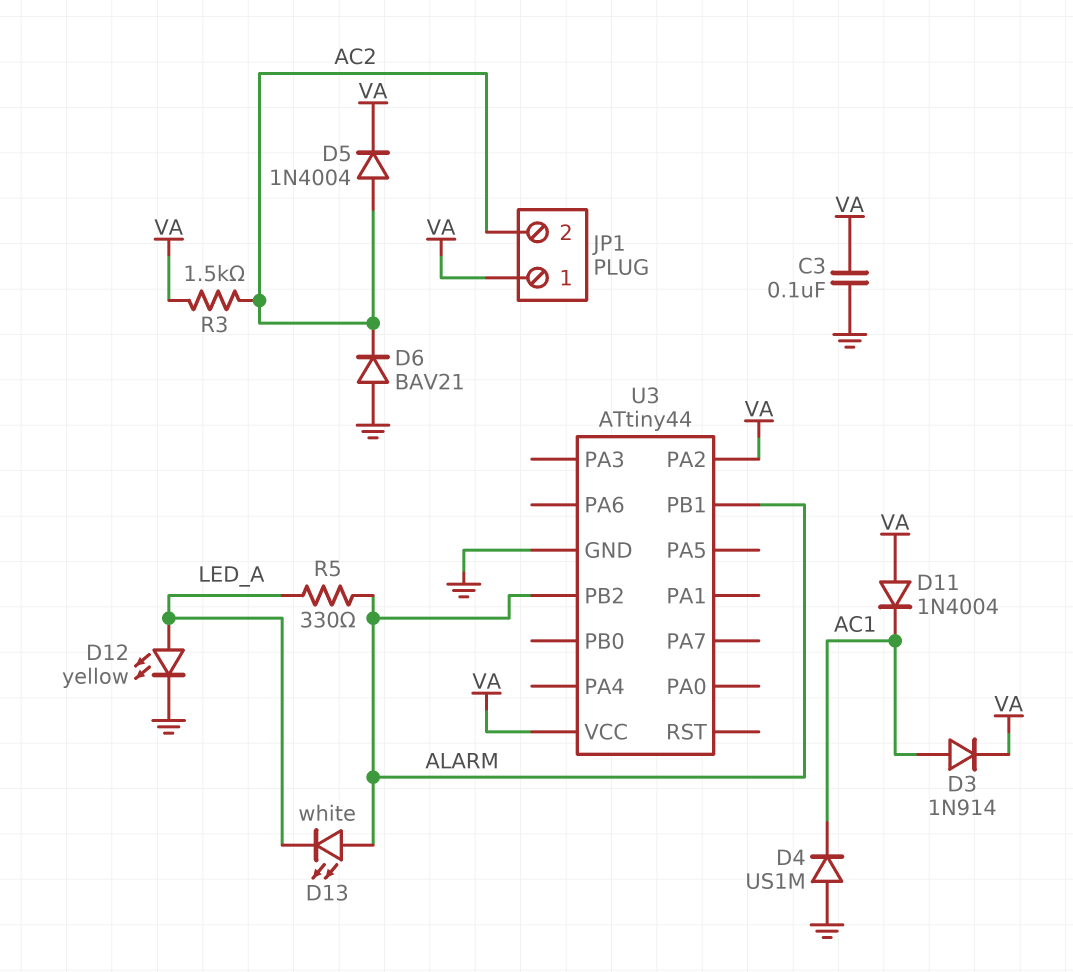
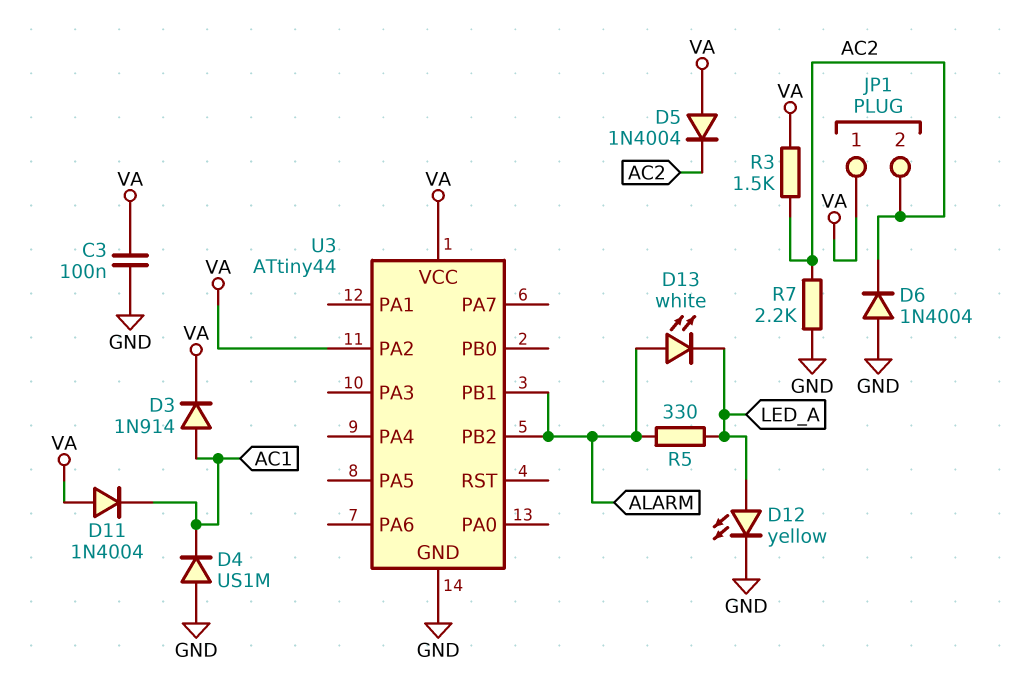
D5: diode 1N4004 (A AC2, K VA) -> diode 1N4004 (A VA, K AC2)
D6: diode BAV21 (A GND, K AC2) -> diode 1N4004 (A GND, K AC2)
R7: none -> 2.2k (AC2, GND)

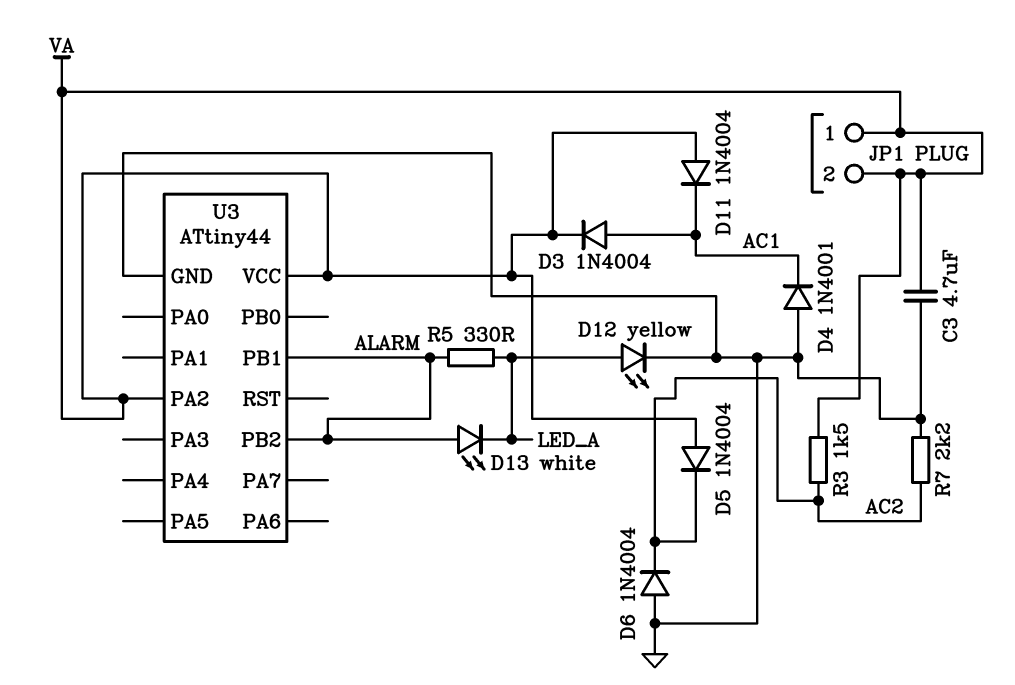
C3: 100nF (GND, VA) -> 4.7uF (GND, VA)
D3: diode 1N914 (A AC1, K VA) -> diode 1N4004 (A AC1, K VA)
D4: diode US1M (A GND, K AC1) -> diode 1N4001 (A GND, K AC1)
JP1 pin 2: AC2 -> VA

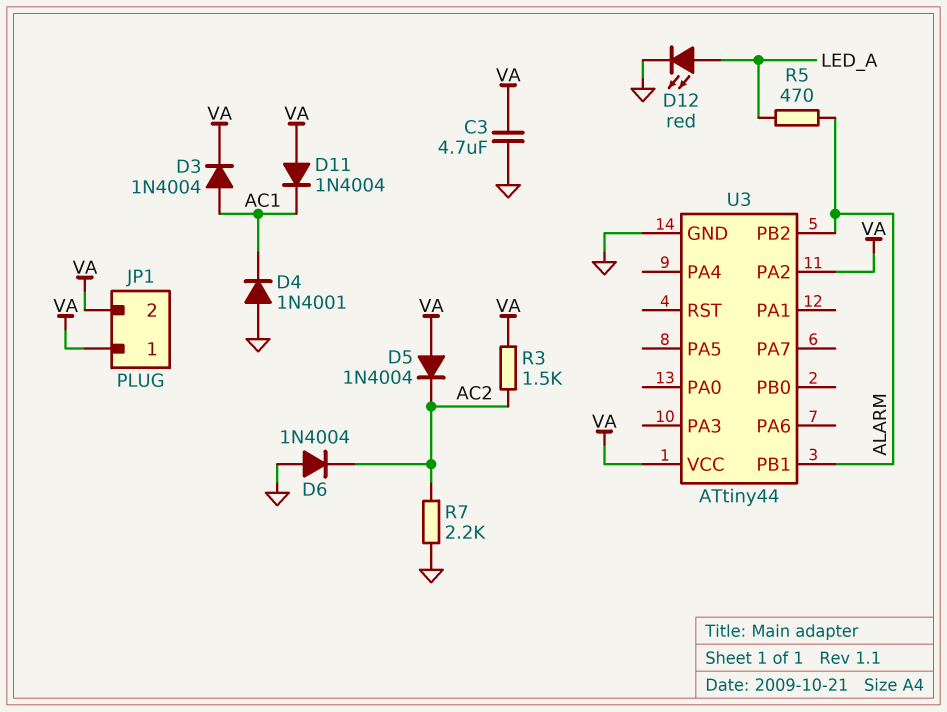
D12: LED yellow (A LED_A, K GND) -> LED red (A LED_A, K GND)
D13: LED white (A ALARM, K LED_A) -> none
R5: 330 (ALARM, LED_A) -> 470 (ALARM, LED_A)

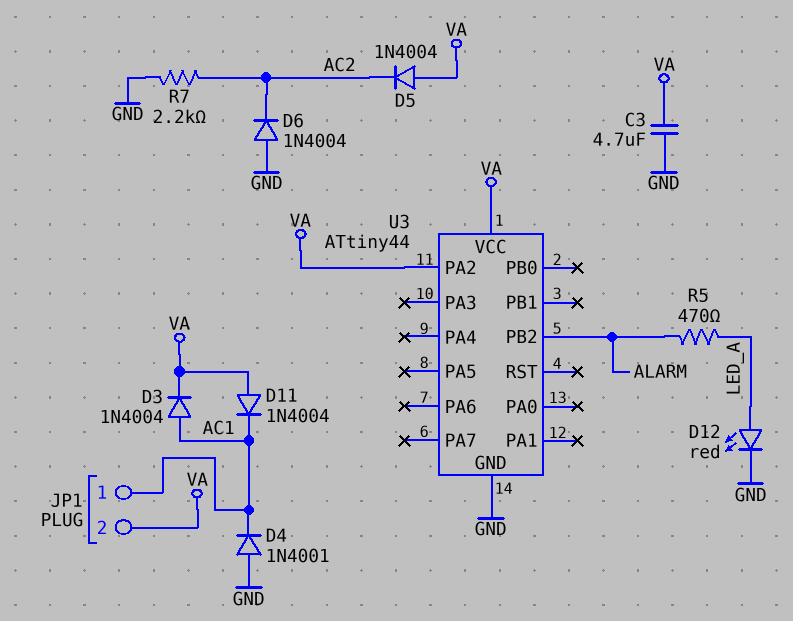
JP1 pin 1: VA -> AC1
R3: 1.5k (AC2, VA) -> none
U3 pin PB1: ALARM -> none

